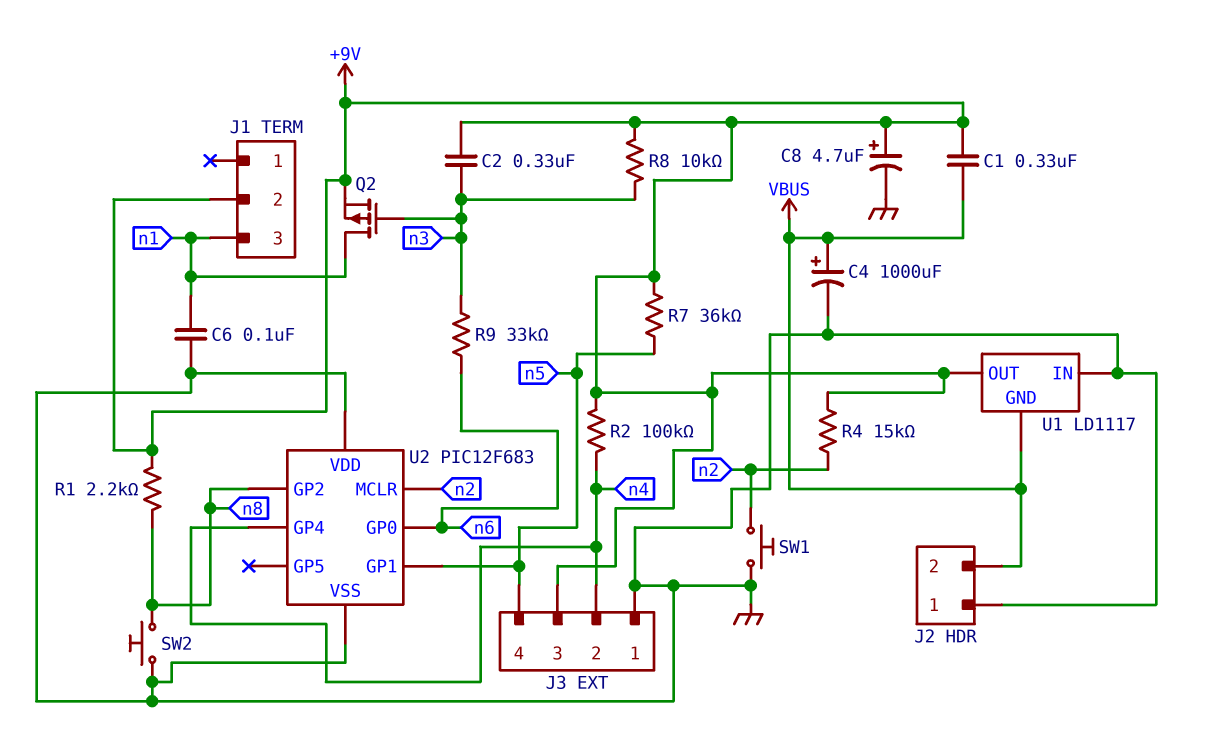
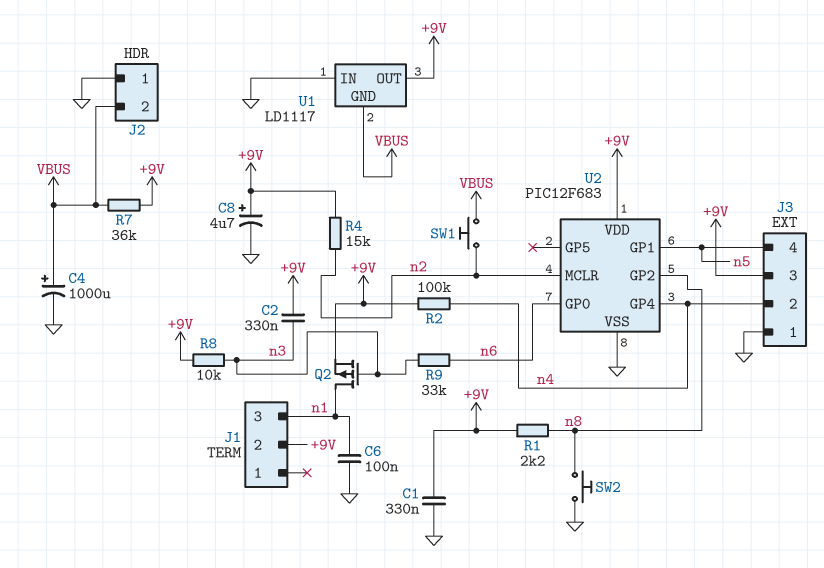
C1: 330nF (+9V, VBUS) -> 330nF (+9V, GND)
R7: 36k (+9V, n5) -> 36k (+9V, VBUS)
SW1: button (GND, n2) -> button (VBUS, n2)
U2 pin VDD: GND -> +9V

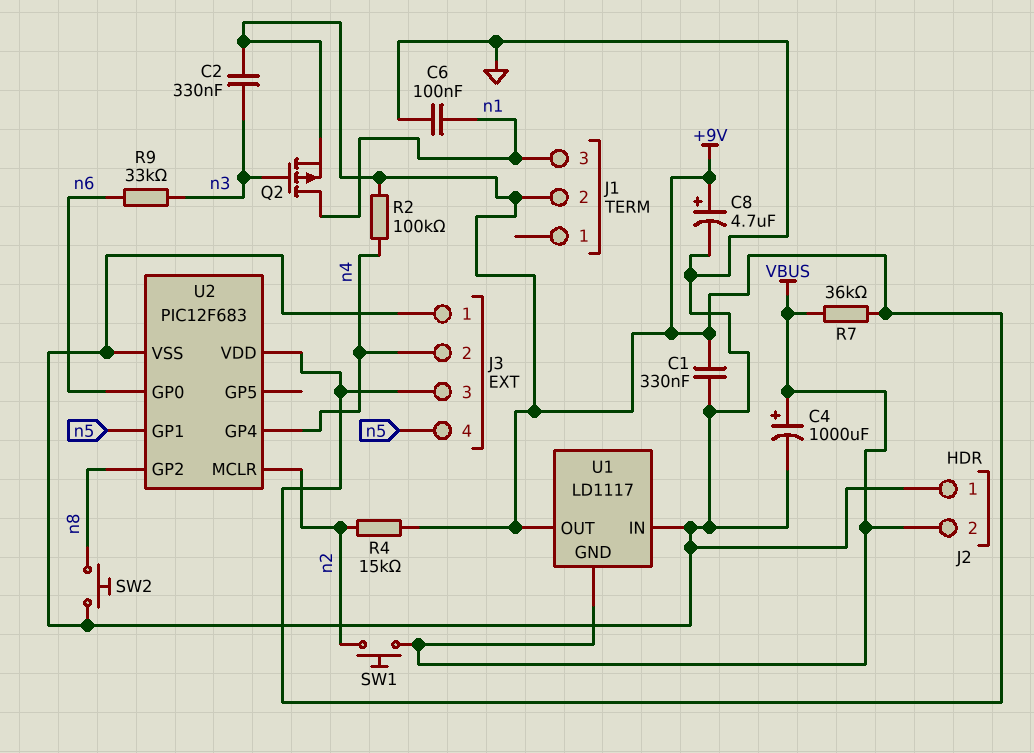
R1: 2.2k (+9V, n8) -> none
R8: 10k (+9V, n3) -> none

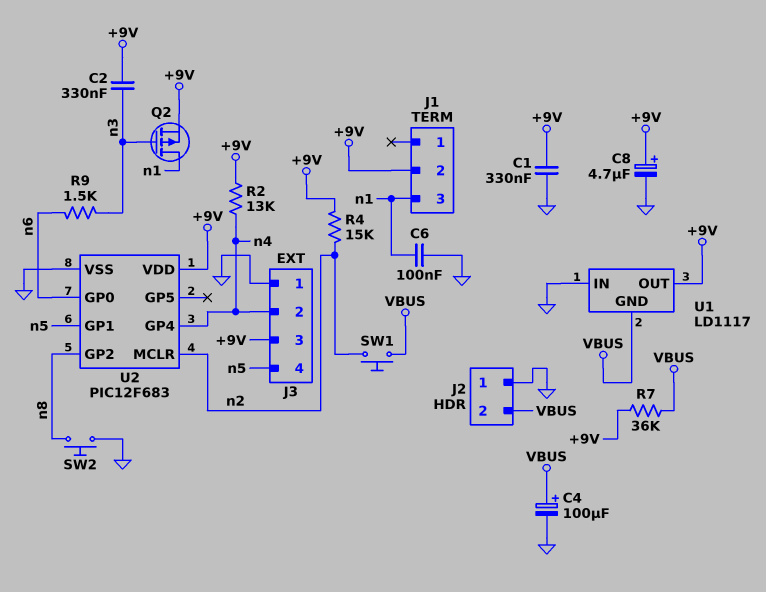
C4: 1000uF (plus VBUS, minus GND) -> 100uF (plus VBUS, minus GND)
R2: 100k (+9V, n4) -> 13k (+9V, n4)
R9: 33k (n3, n6) -> 1.5k (n3, n6)

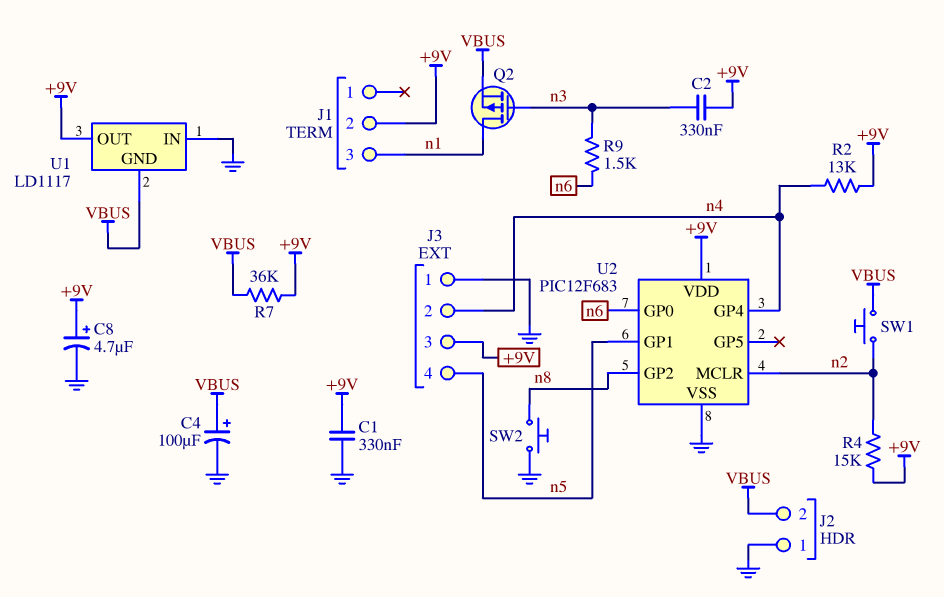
C6: 100nF (GND, n1) -> none
Q2: PMOS (G n3, D n1, S +9V) -> PMOS (G n3, D n1, S VBUS)

